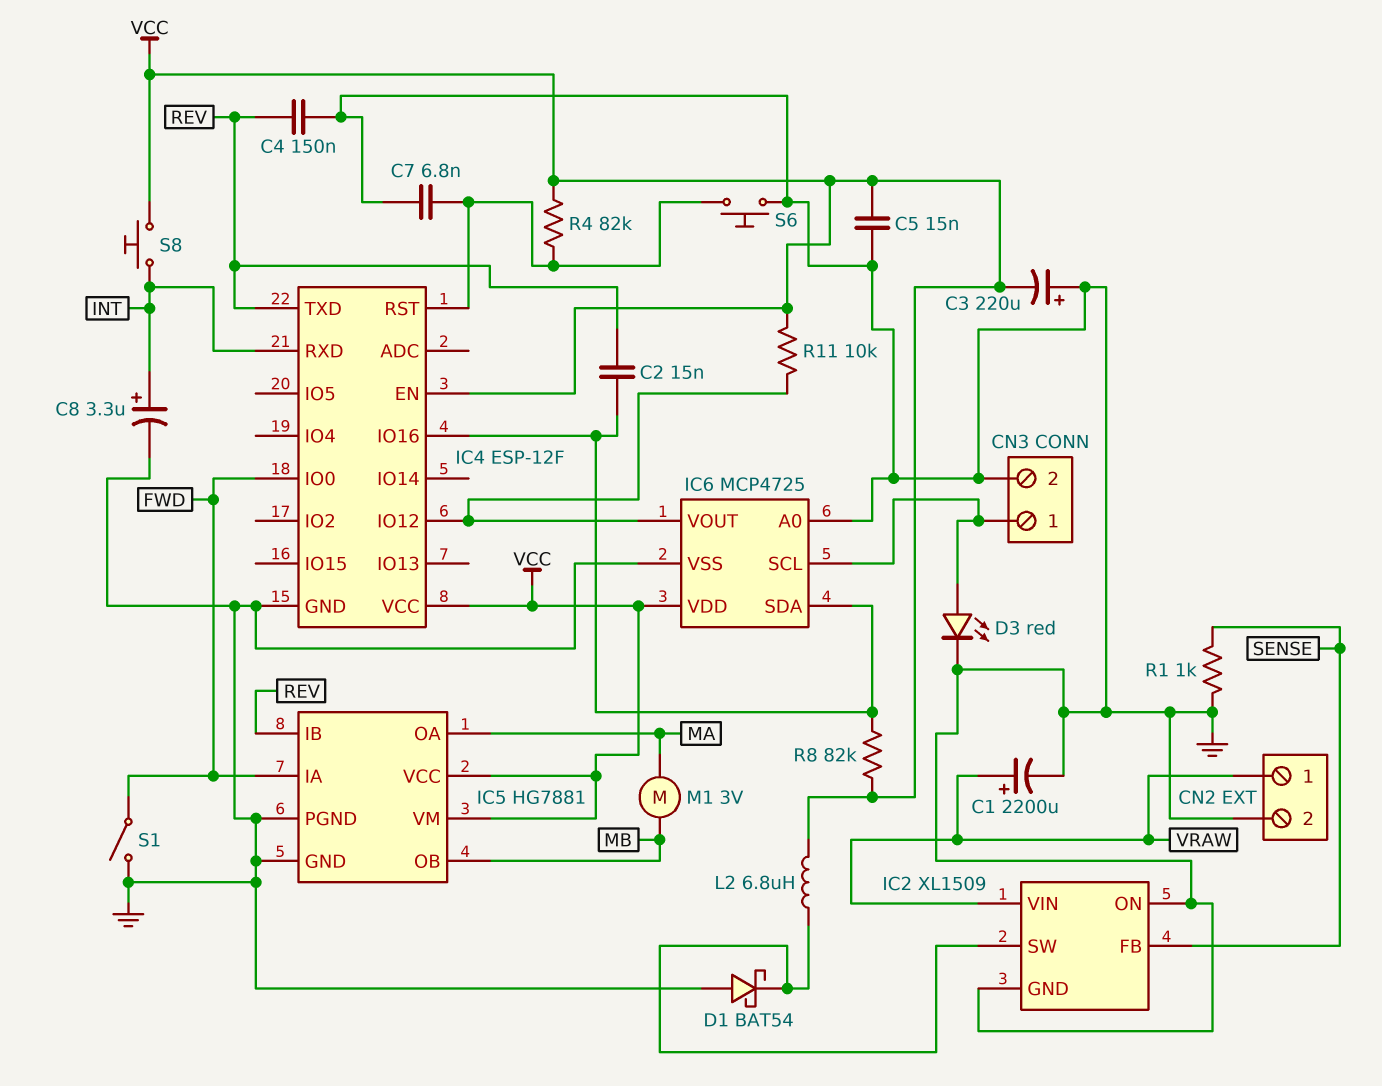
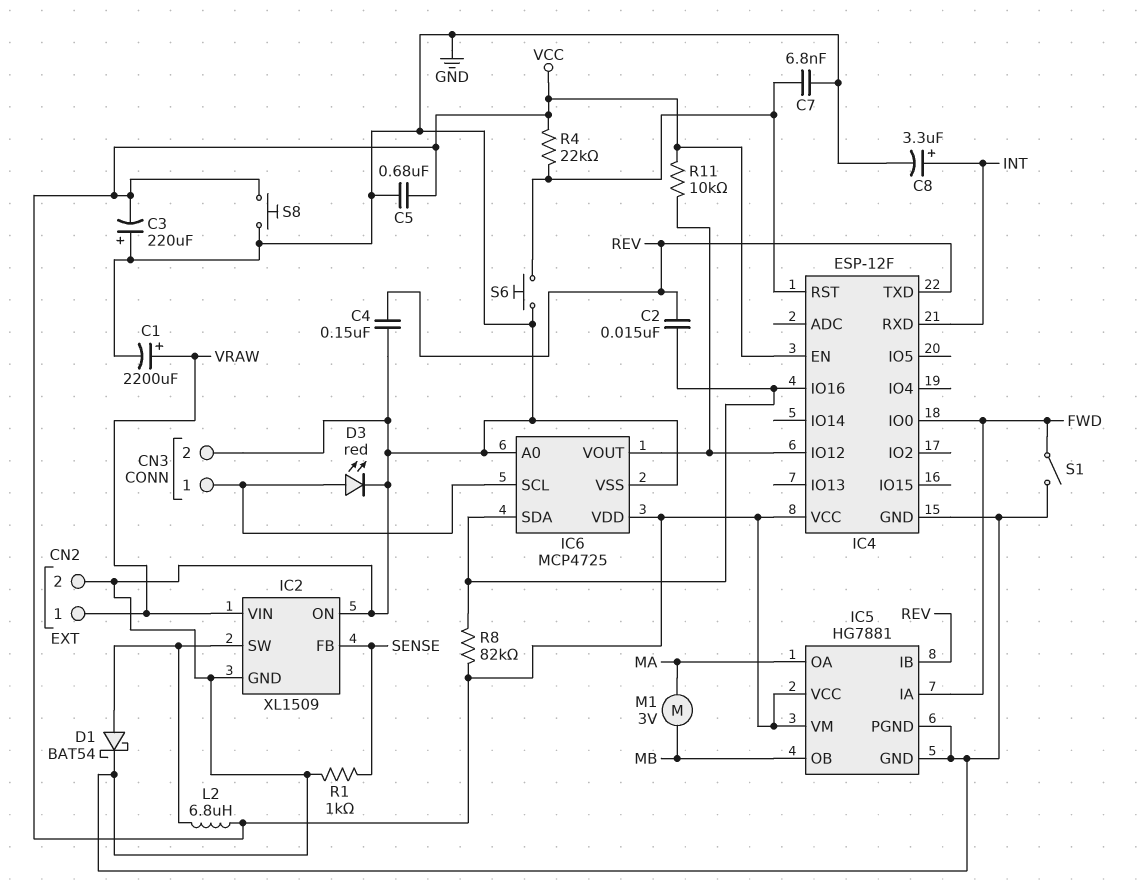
C5: 15nF (GND, VCC) -> 680nF (GND, VCC)
D1: schottky BAT54 (A GND, K IC2/SW) -> schottky BAT54 (A IC2/SW, K GND)
R4: 82k (IC4/RST, VCC) -> 22k (IC4/RST, VCC)
S8: button (INT, VCC) -> button (GND, VCC)

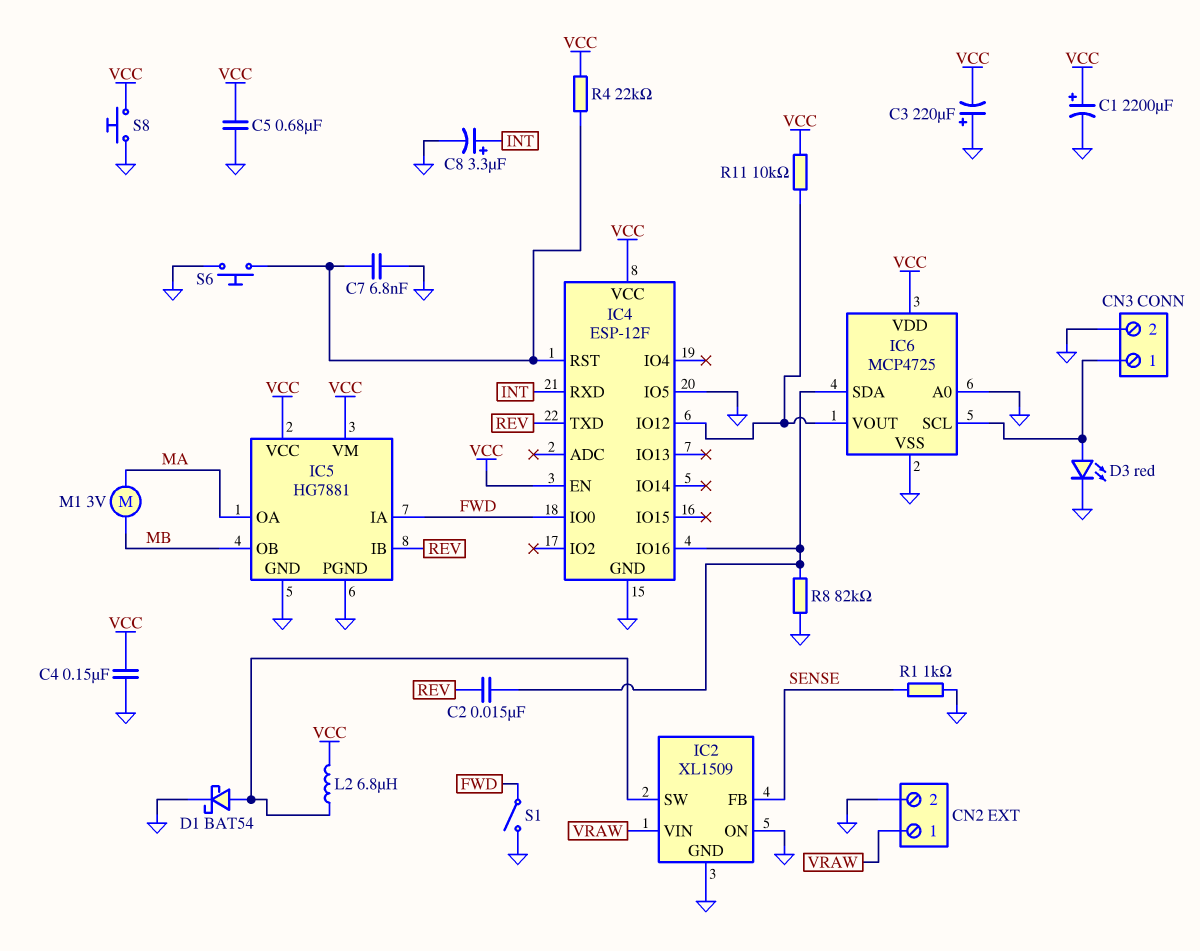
C1: 2200uF (plus VRAW, minus GND) -> 2200uF (plus VCC, minus GND)
C4: 150nF (GND, REV) -> 150nF (GND, VCC)
IC4 pin IO5: none -> GND
R8: 82k (IC4/IO16, VCC) -> 82k (GND, IC4/IO16)

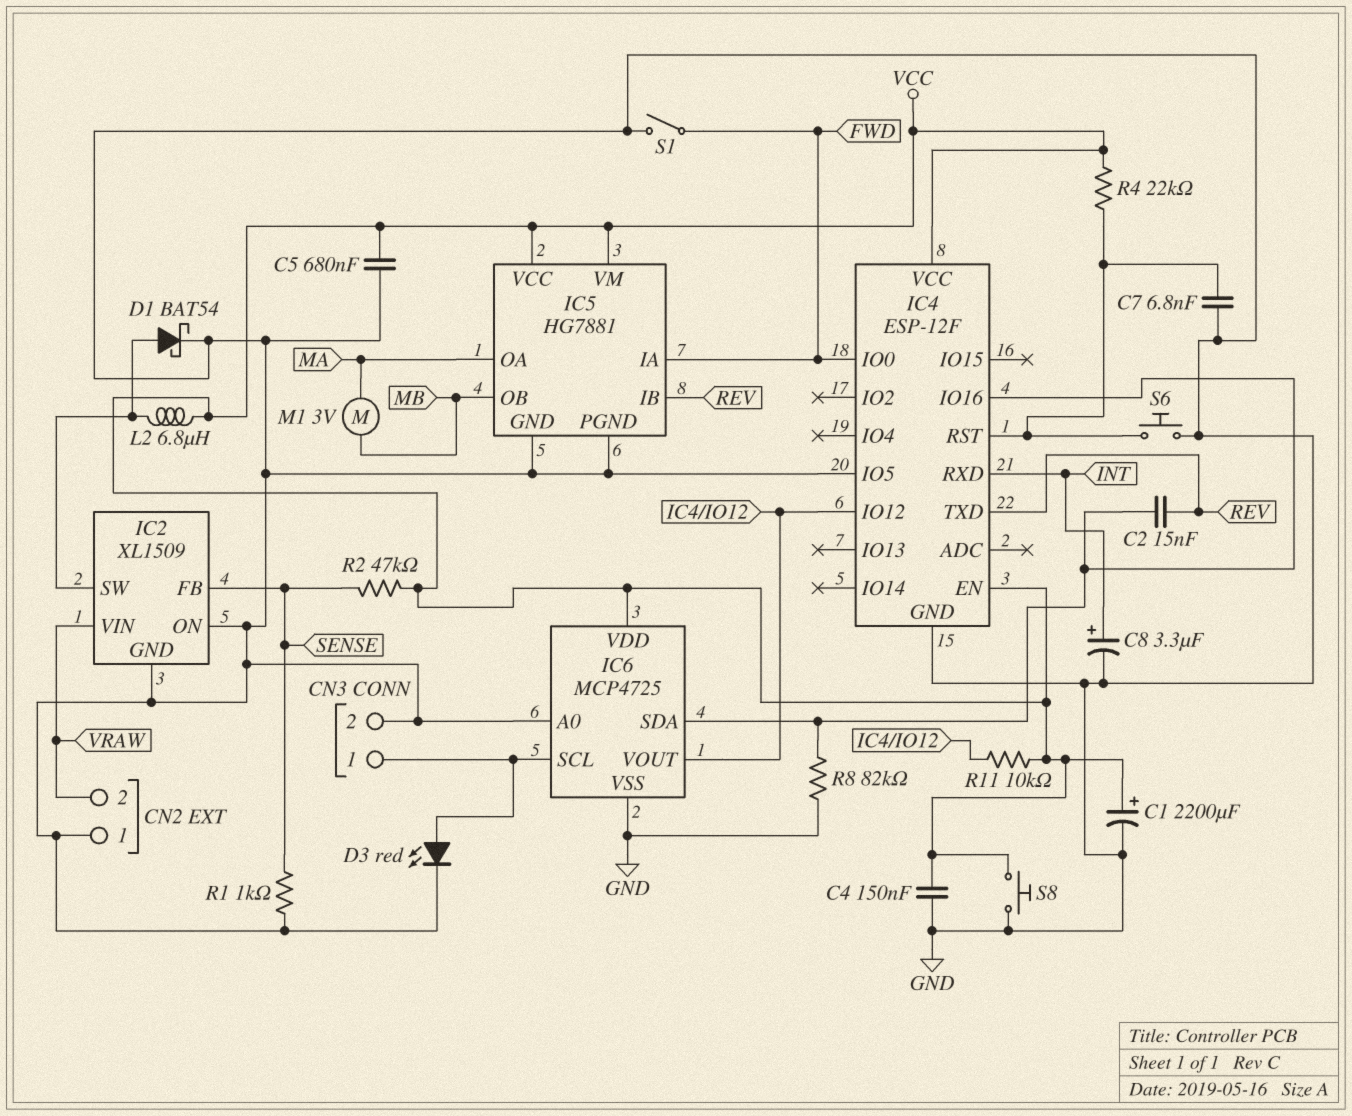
C3: 220uF (plus GND, minus VCC) -> none
CN2 pin 1: VRAW -> GND
CN2 pin 2: GND -> VRAW
R2: none -> 47k (SENSE, VCC)

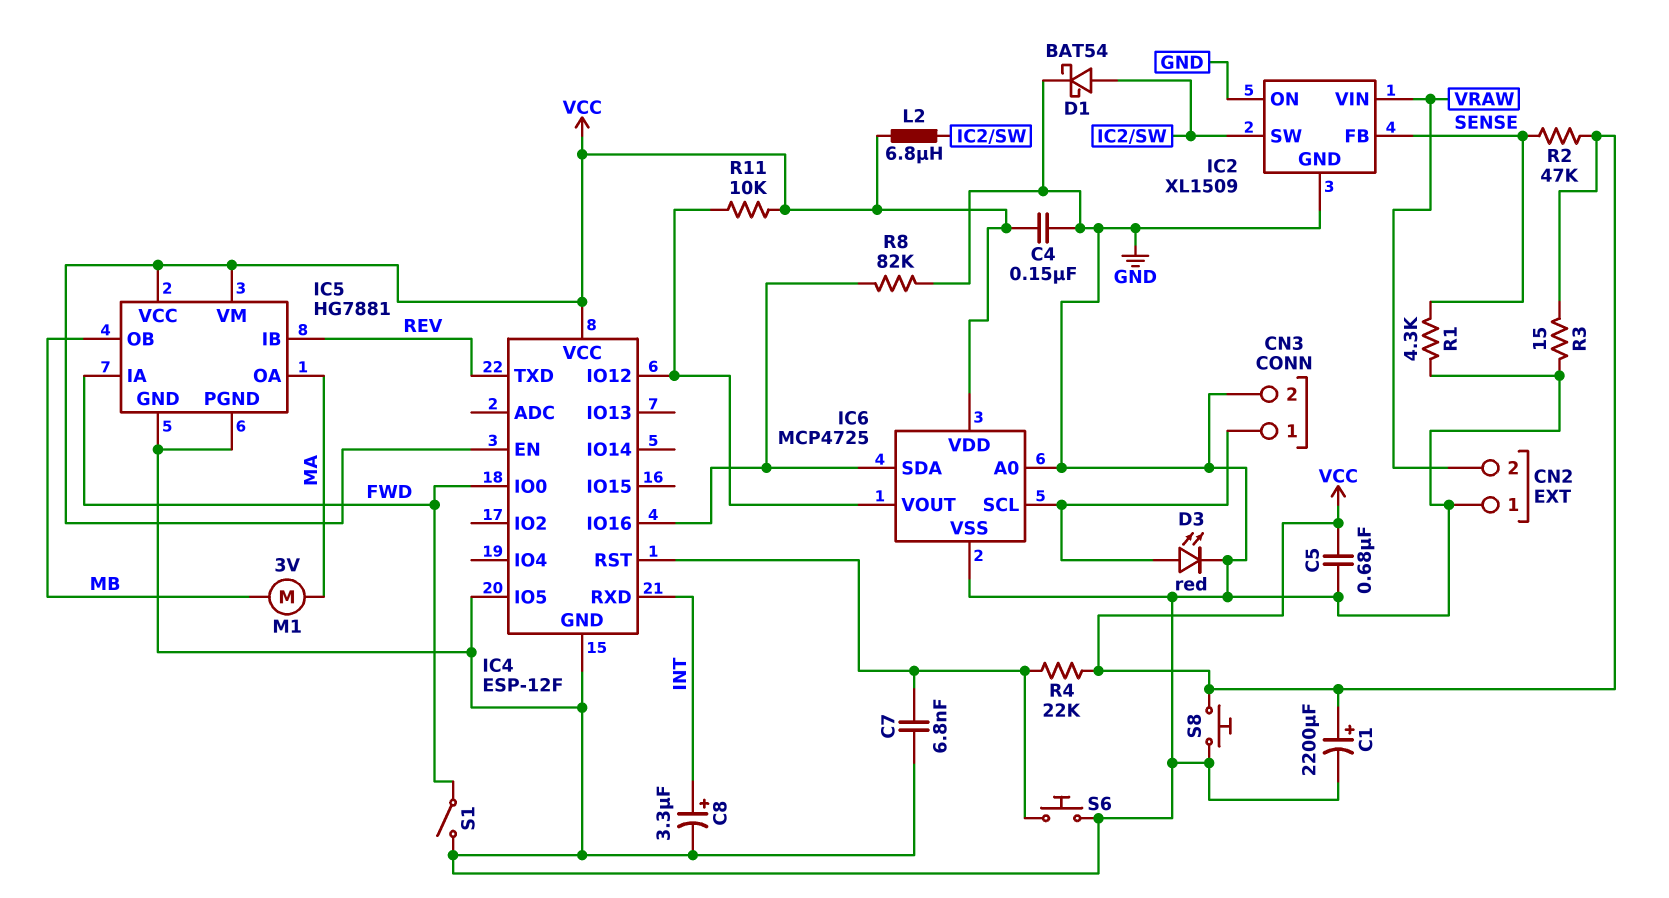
C2: 15nF (IC4/IO16, REV) -> none
R1: 1k (GND, SENSE) -> 4.3k (GND, SENSE)
R3: none -> 15 (GND, VCC)

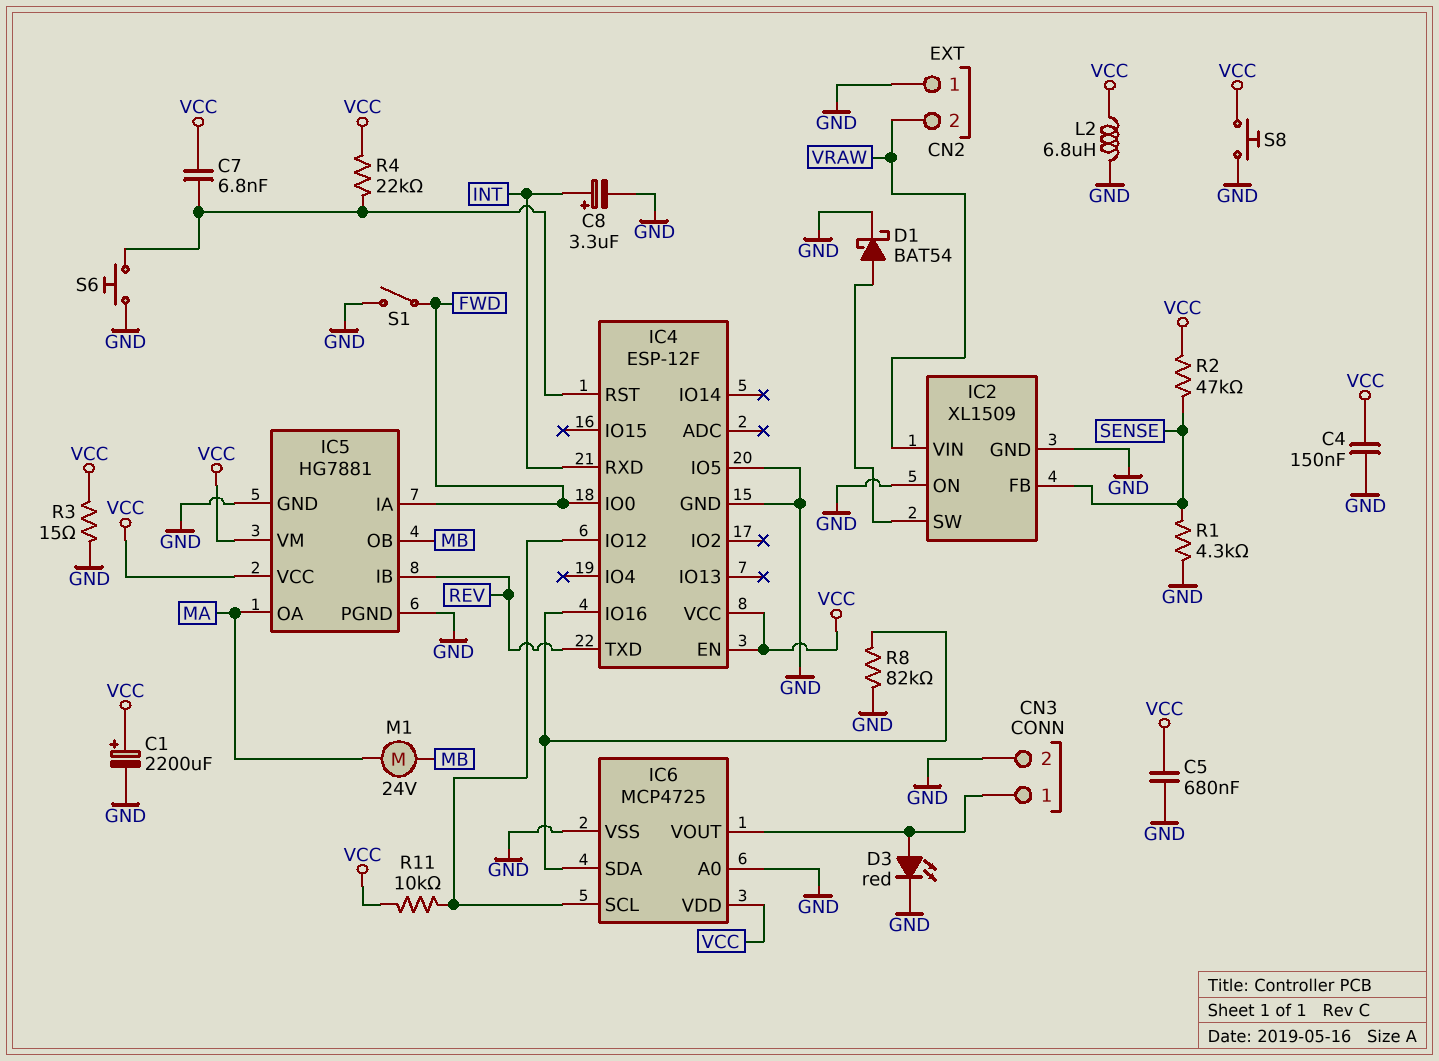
C7: 6.8nF (GND, IC4/RST) -> 6.8nF (IC4/RST, VCC)
IC6 pin SCL: CN3/1 -> IC4/IO12
IC6 pin VOUT: IC4/IO12 -> CN3/1
L2: 6.8uH (IC2/SW, VCC) -> 6.8uH (GND, VCC)
M1: motor 3V (MA, MB) -> motor 24V (MA, MB)

